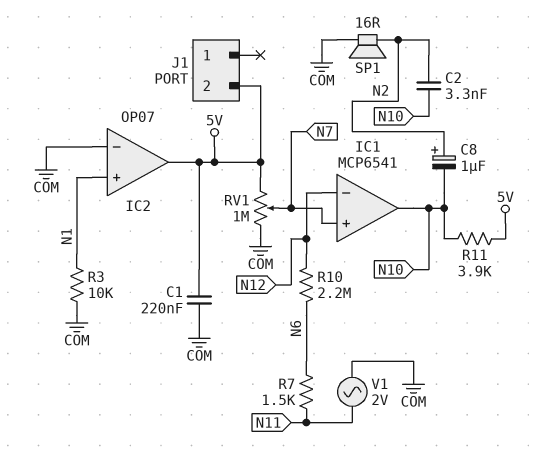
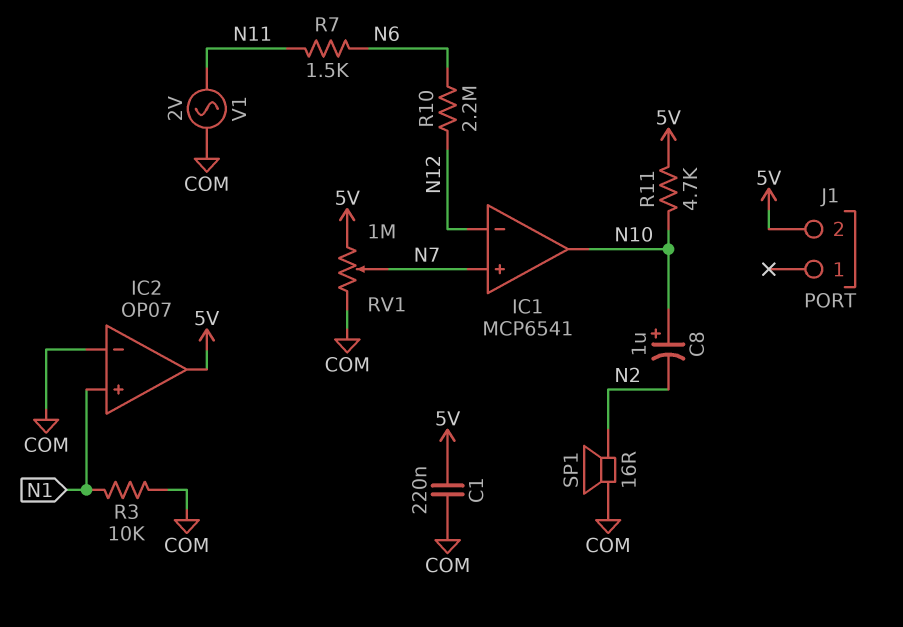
C2: 3.3nF (N2, N10) -> none
C8: 1uF (plus N2, minus N10) -> 1uF (plus N10, minus N2)
R11: 3.9k (5V, N10) -> 4.7k (5V, N10)

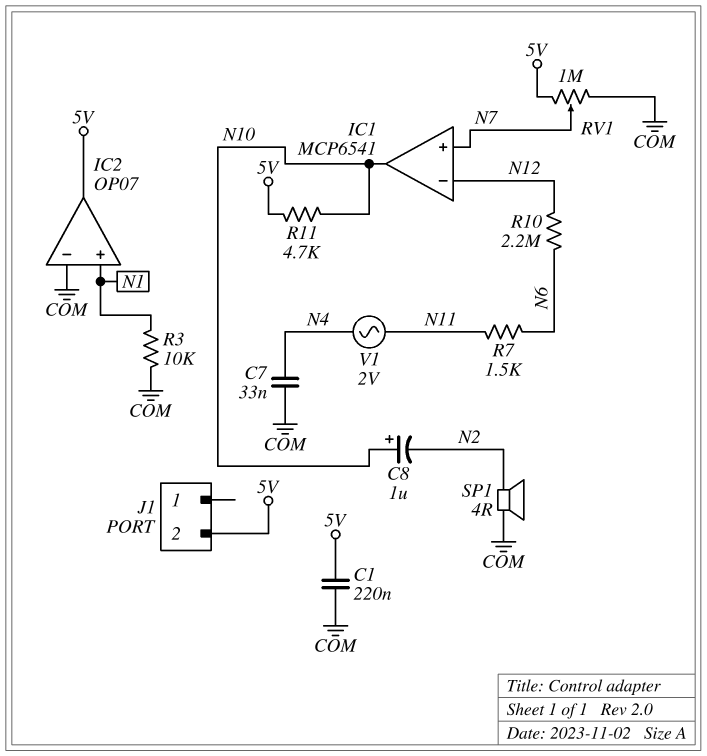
C7: none -> 33nF (COM, N4)
SP1: speaker 16R (COM, N2) -> speaker 4R (COM, N2)
V1: AC 2V (COM, N11) -> AC 2V (N4, N11)

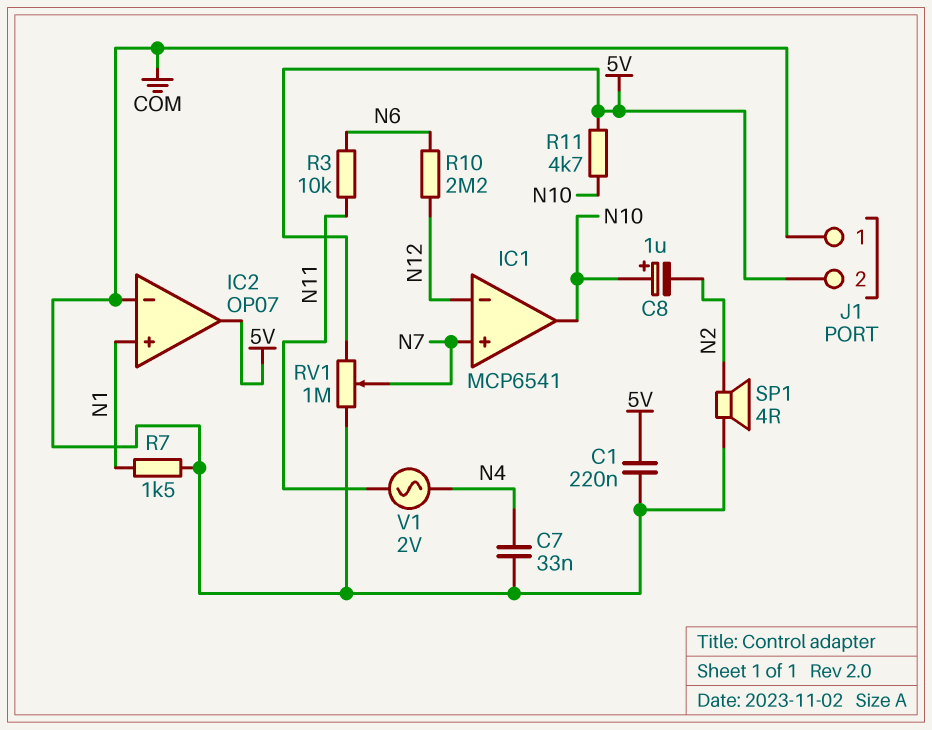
J1 pin 1: none -> COM
R3: 10k (COM, N1) -> 10k (N6, N11)
R7: 1.5k (N6, N11) -> 1.5k (COM, N1)

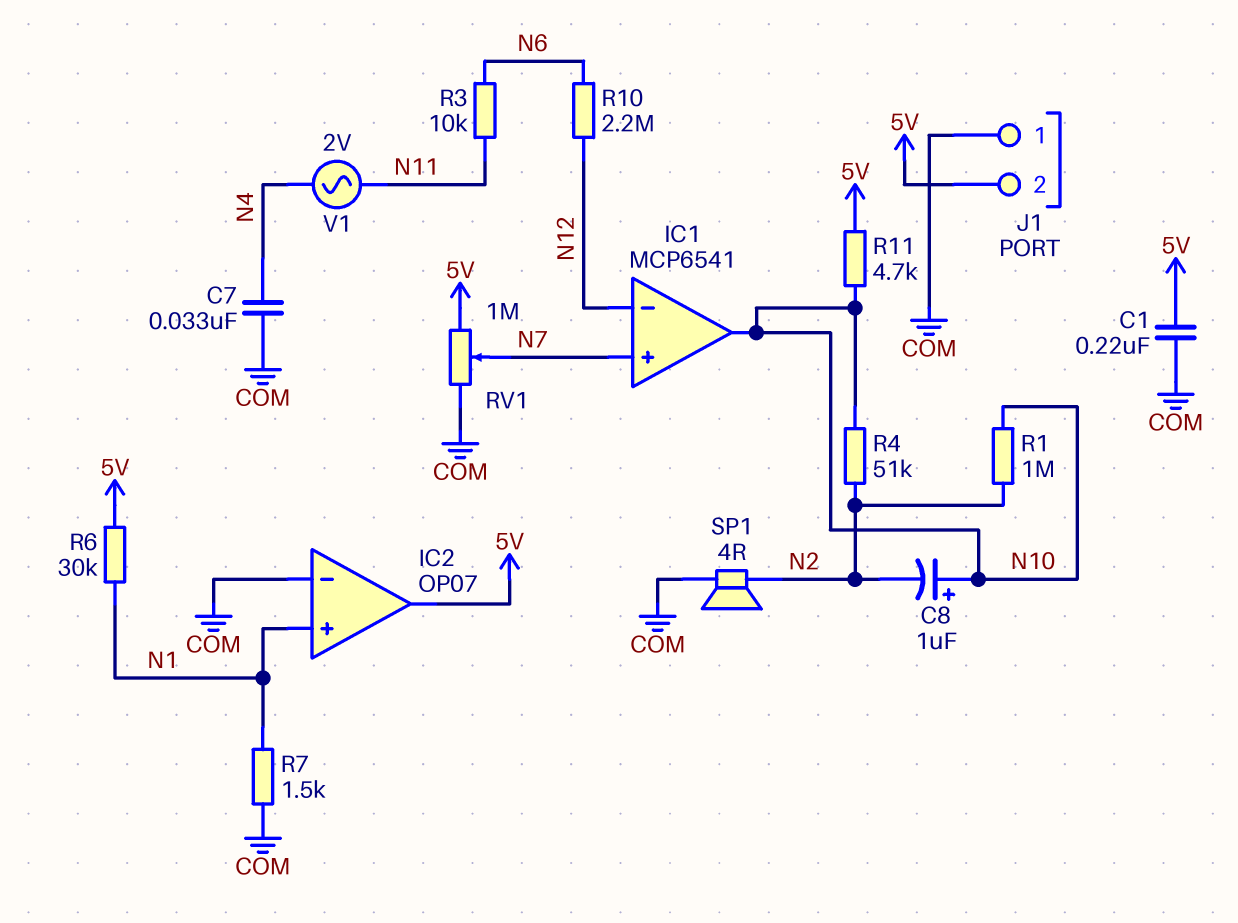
R1: none -> 1M (N2, N10)
R4: none -> 51k (N2, N10)
R6: none -> 30k (5V, N1)

